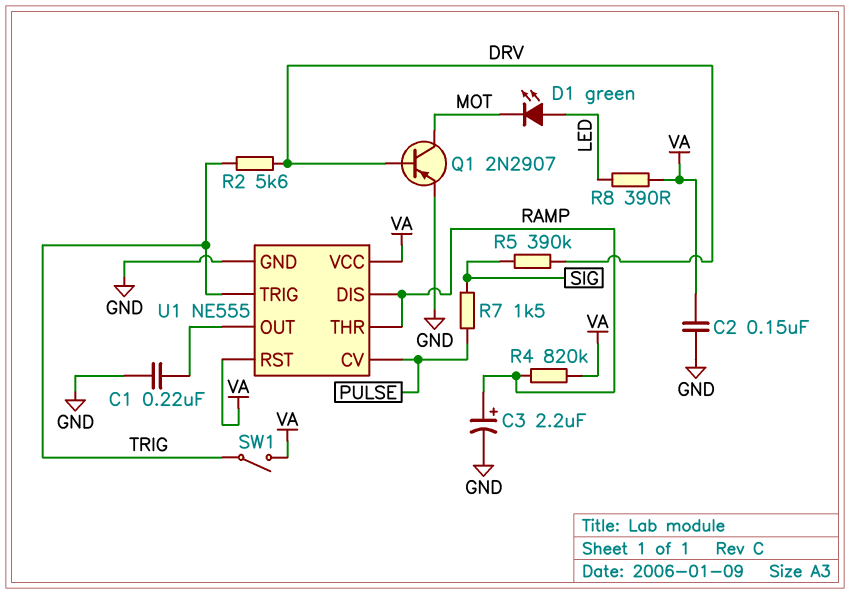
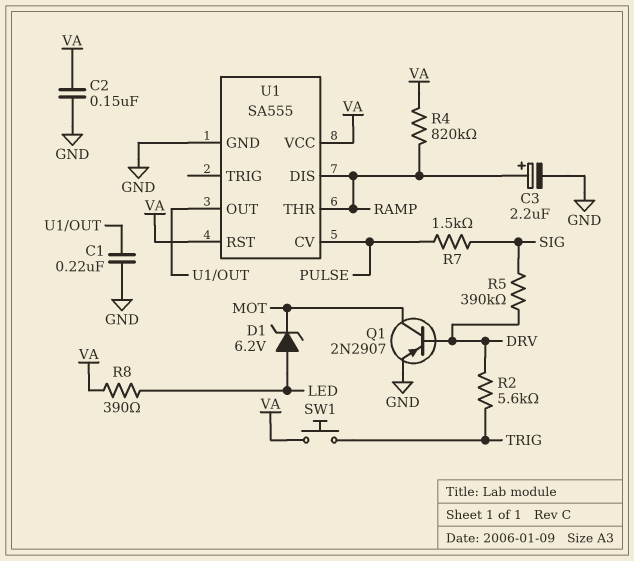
D1: LED green (A LED, K MOT) -> zener 6.2V (A LED, K MOT)
SW1: switch (TRIG, VA) -> button (TRIG, VA)
U1: NE555 -> SA555
U1 pin TRIG: TRIG -> none

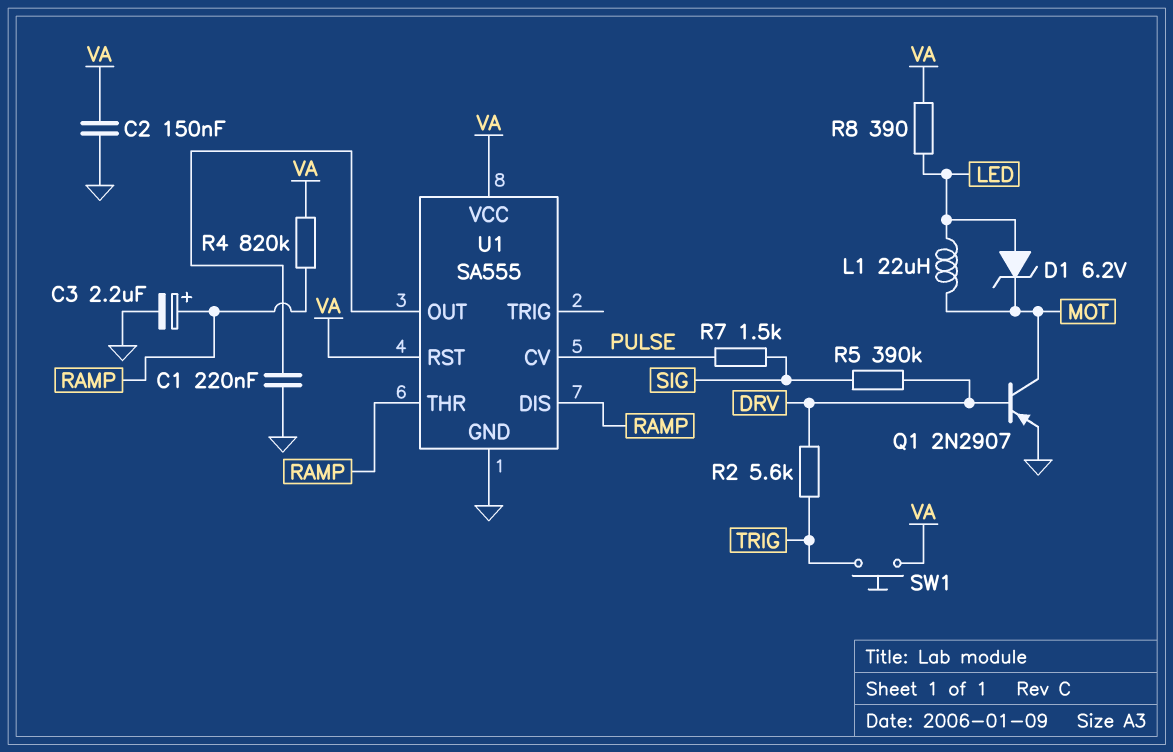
L1: none -> 22uH (LED, MOT)

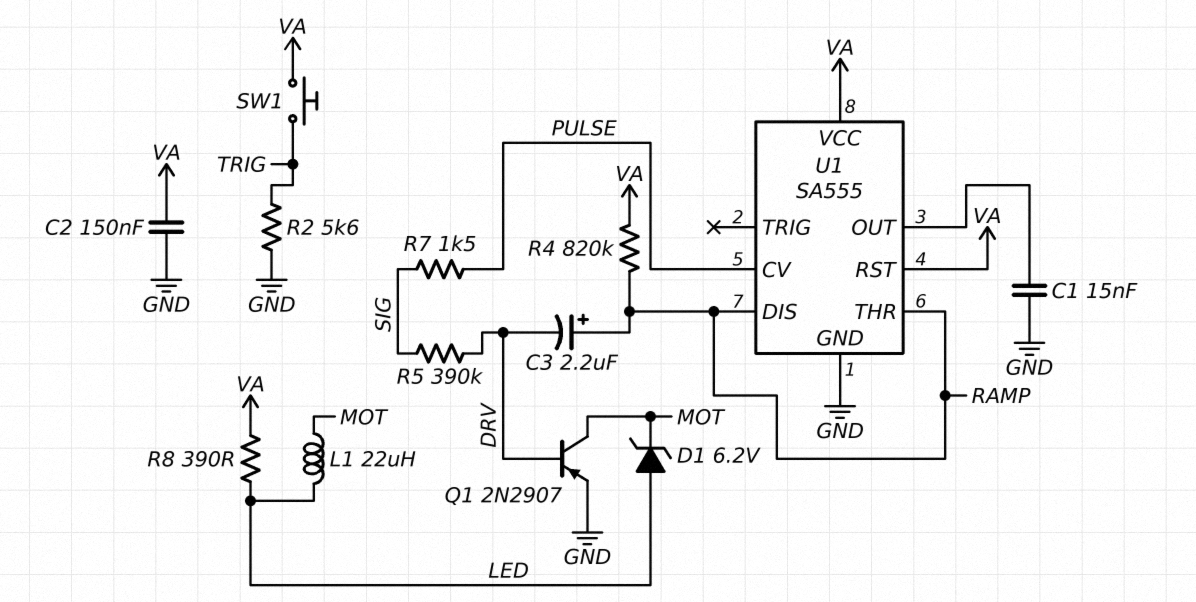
C1: 220nF (GND, U1/OUT) -> 15nF (GND, U1/OUT)
C3: 2.2uF (plus RAMP, minus GND) -> 2.2uF (plus RAMP, minus DRV)
R2: 5.6k (DRV, TRIG) -> 5.6k (GND, TRIG)

